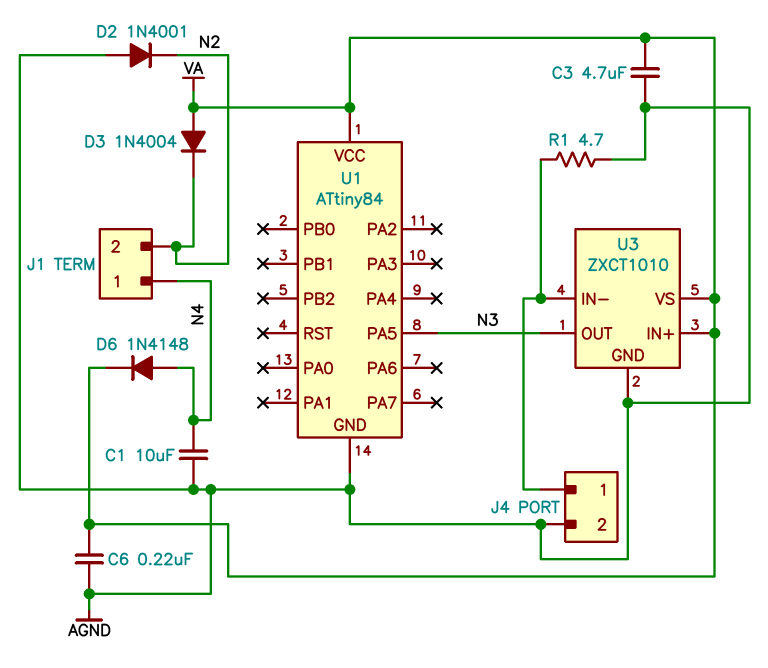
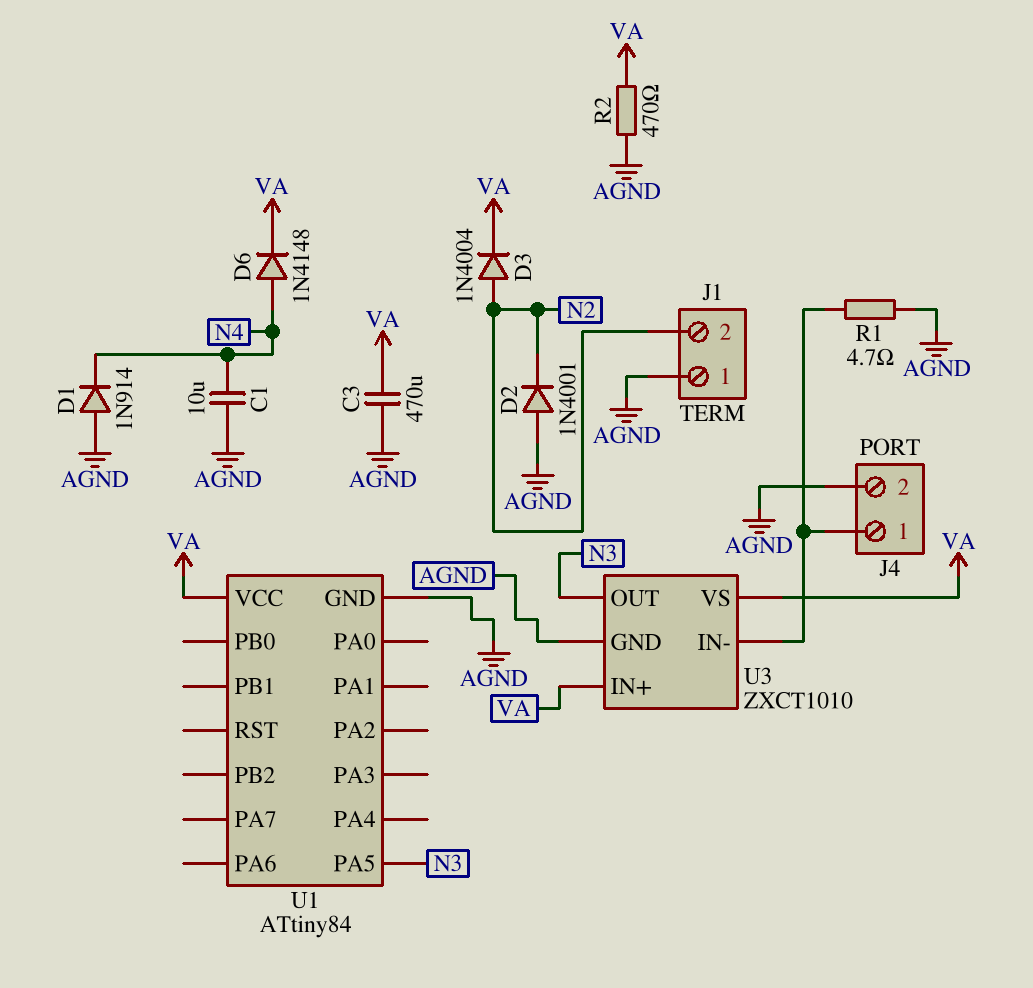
C3: 4.7uF (AGND, VA) -> 470uF (AGND, VA)
C6: 220nF (AGND, VA) -> none
D1: none -> diode 1N914 (A AGND, K N4)
D3: diode 1N4004 (A VA, K N2) -> diode 1N4004 (A N2, K VA)
J1 pin 1: N4 -> AGND
R2: none -> 470 (AGND, VA)

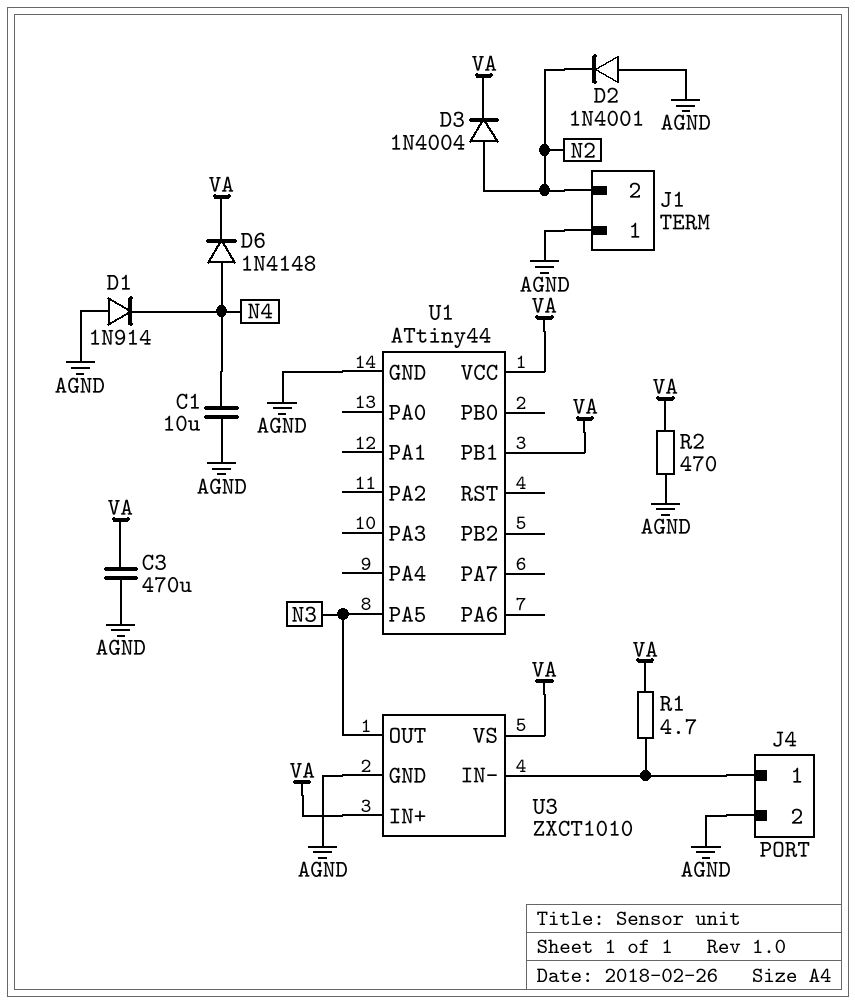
R1: 4.7 (AGND, J4/1) -> 4.7 (J4/1, VA)
U1: ATtiny84 -> ATtiny44
U1 pin PB1: none -> VA

